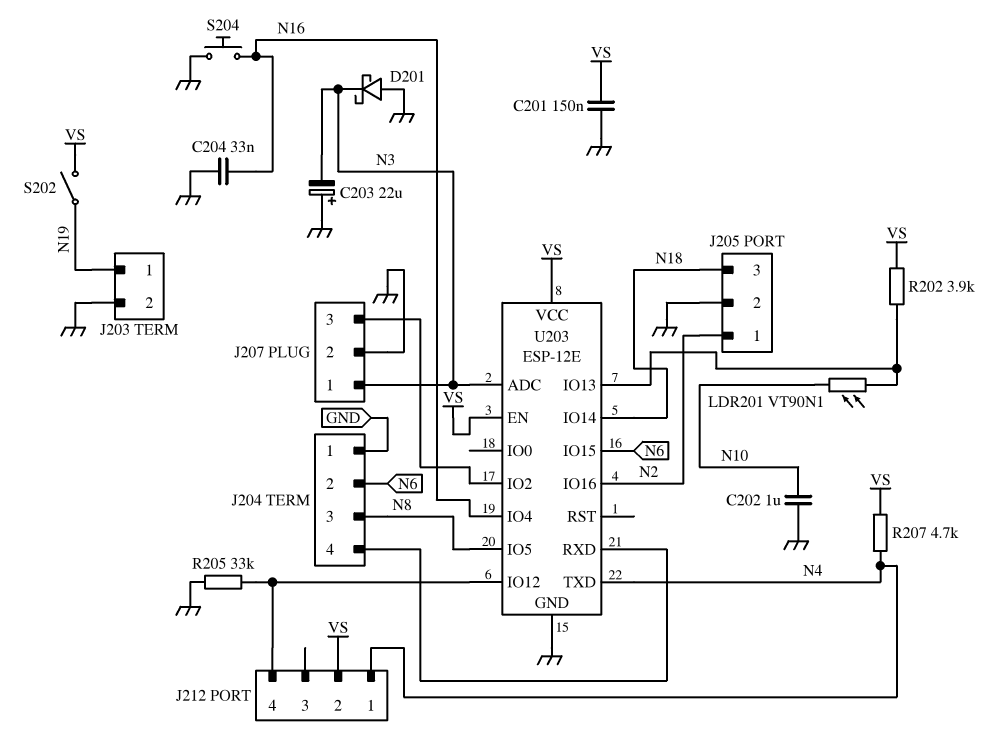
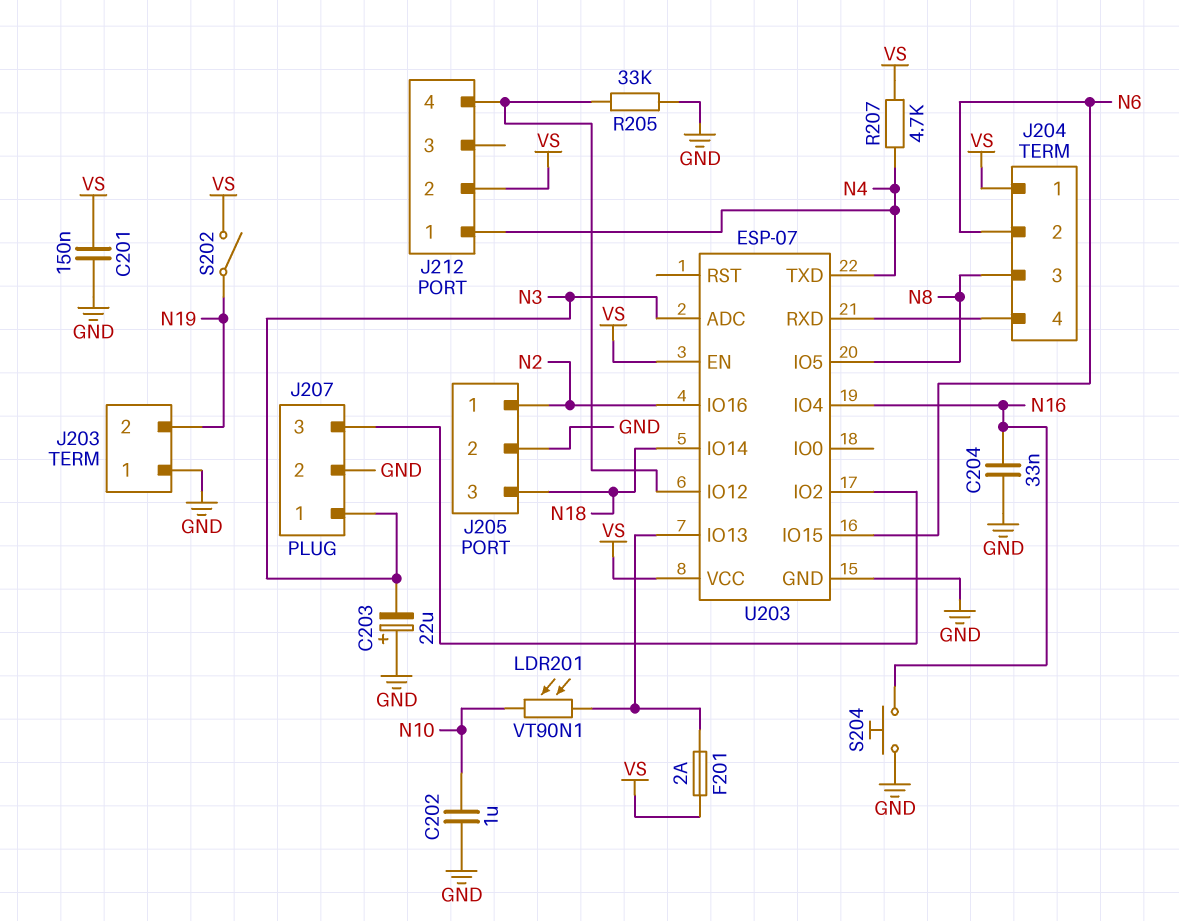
D201: schottky (A GND, K N3) -> none
F201: none -> 2A (U203/IO13, VS)
J203 pin 1: N19 -> GND
J203 pin 2: GND -> N19
J204 pin 1: GND -> VS
R202: 3.9k (U203/IO13, VS) -> none
U203: ESP-12E -> ESP-07

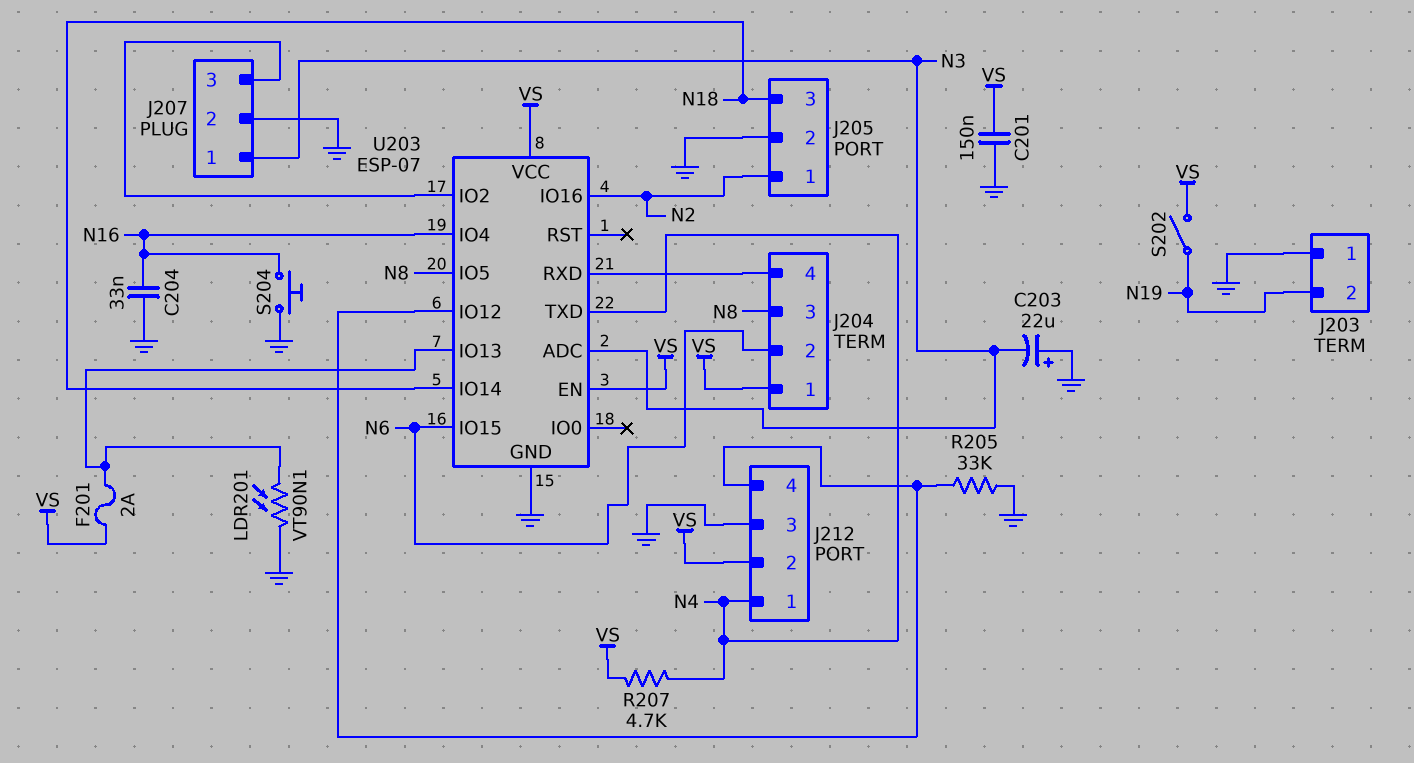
C202: 1uF (GND, N10) -> none
J212 pin 3: none -> GND
LDR201: VT90N1 (N10, U203/IO13) -> VT90N1 (GND, U203/IO13)

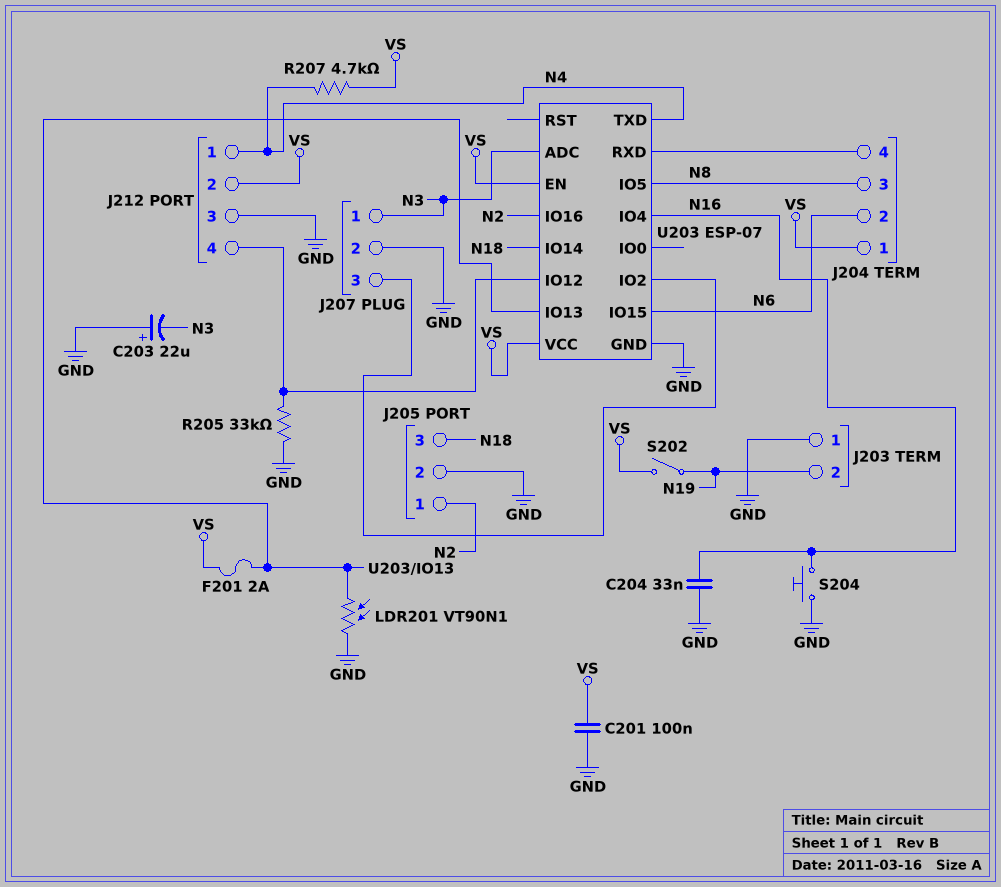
C201: 150nF (GND, VS) -> 100nF (GND, VS)

